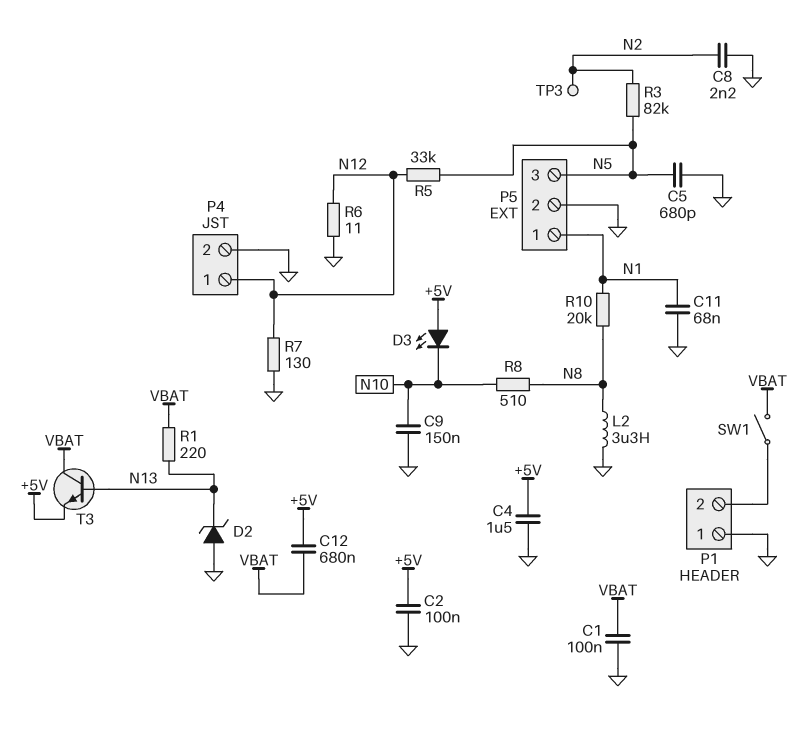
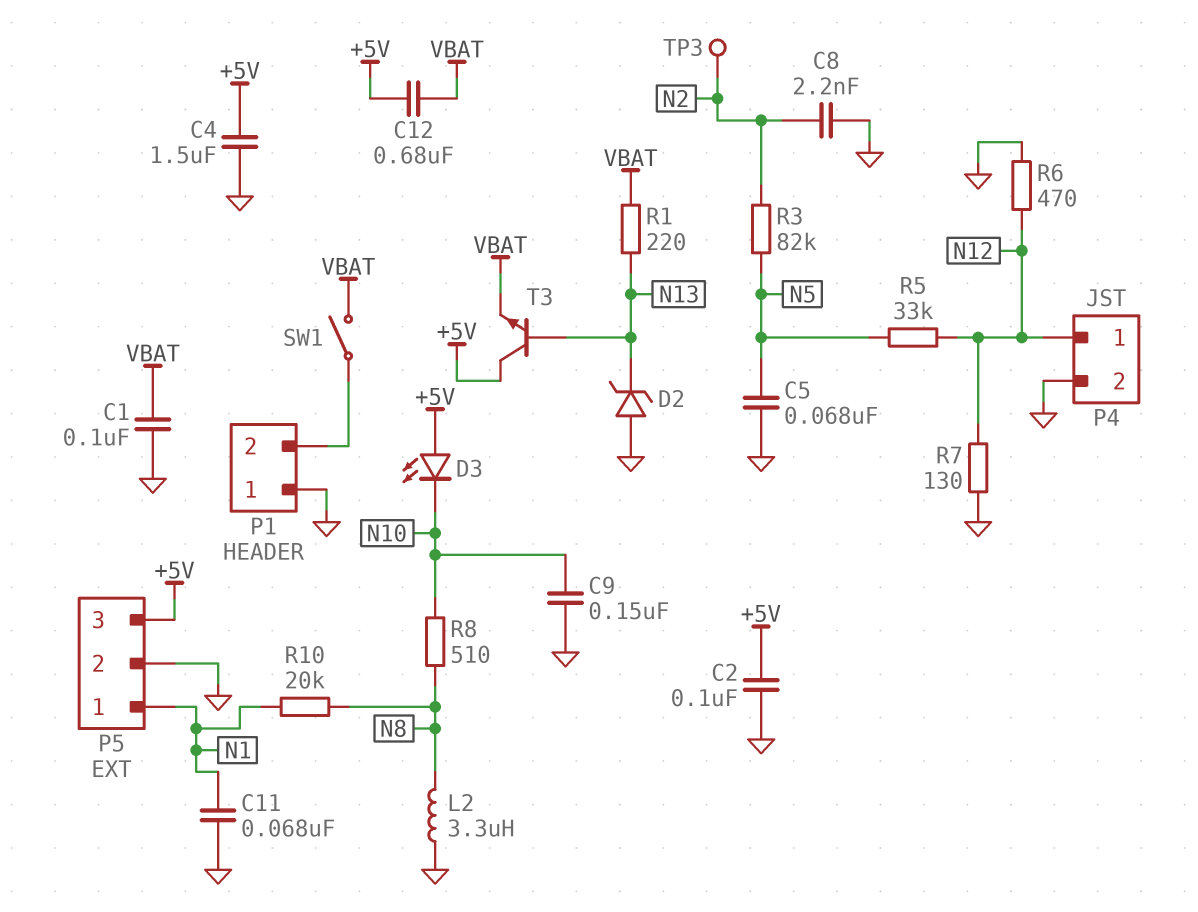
C5: 680pF (GND, N5) -> 68nF (GND, N5)
P5 pin 3: N5 -> +5V
R6: 11 (GND, N12) -> 470 (GND, N12)
T3: NPN (B N13, C VBAT, E +5V) -> NPN (B N13, C +5V, E VBAT)

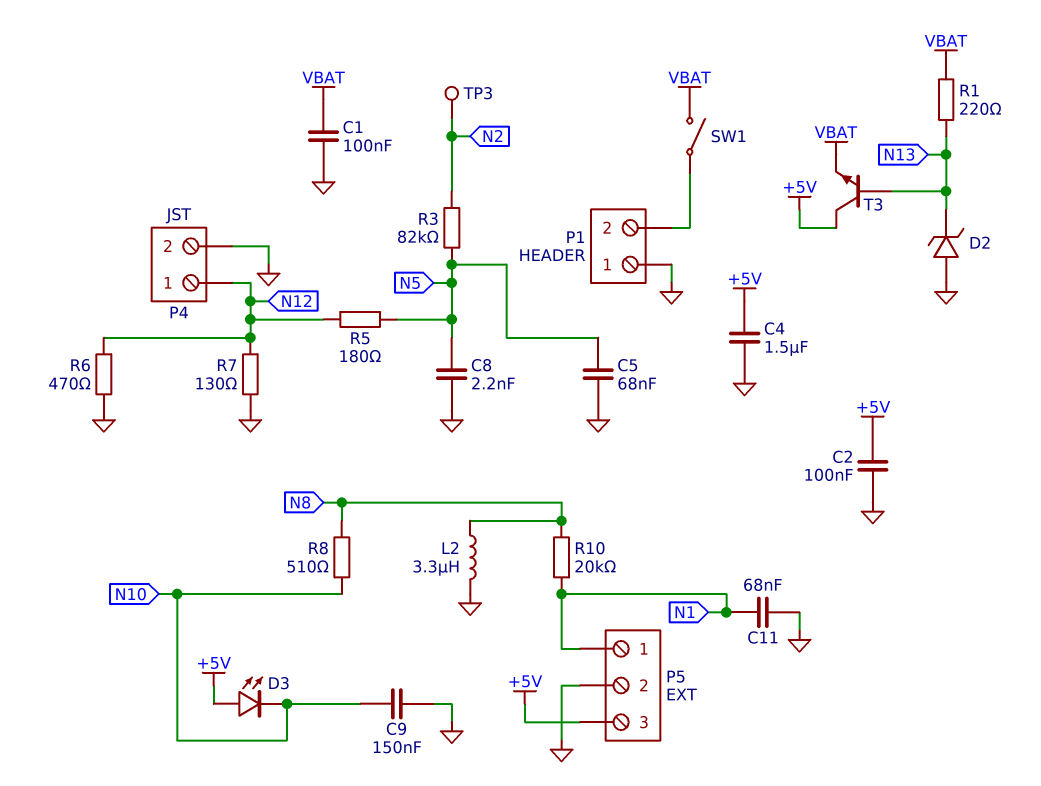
C8: 2.2nF (GND, N2) -> 2.2nF (GND, N5)
C12: 680nF (+5V, VBAT) -> none
R5: 33k (N5, N12) -> 180 (N5, N12)

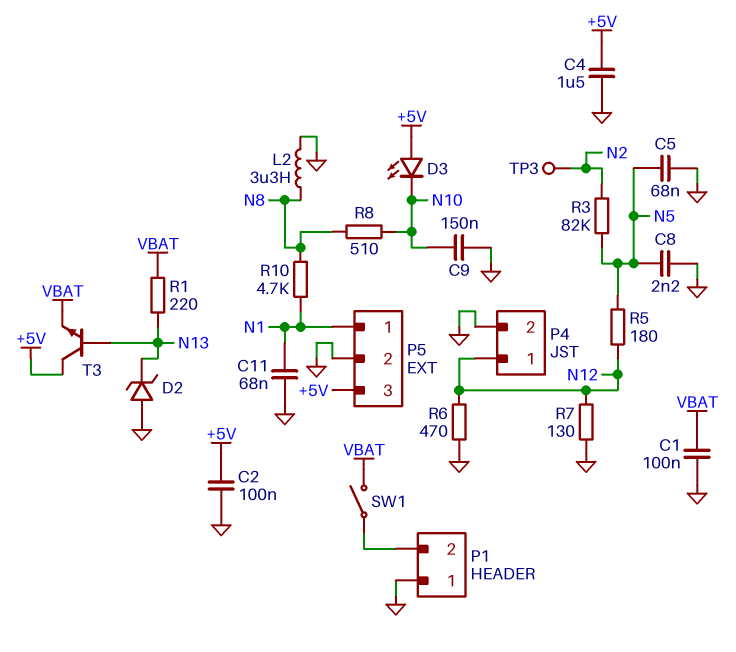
R10: 20k (N1, N8) -> 4.7k (N1, N8)

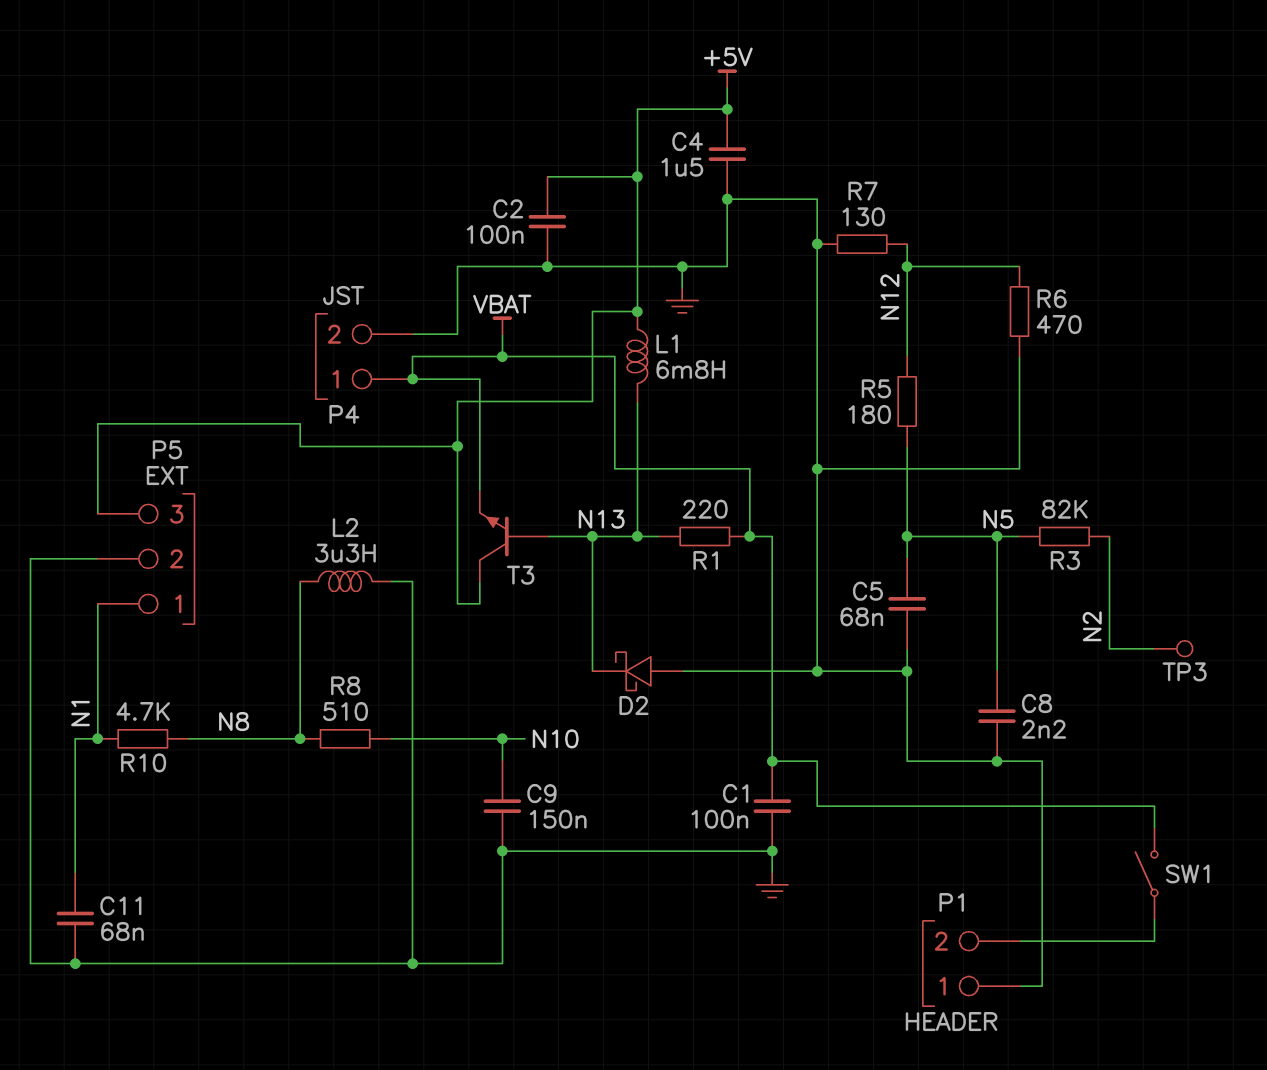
D2: zener (A GND, K N13) -> schottky (A GND, K N13)
D3: LED (A +5V, K N10) -> none
L1: none -> 6.8mH (+5V, N13)
P4 pin 1: N12 -> VBAT

